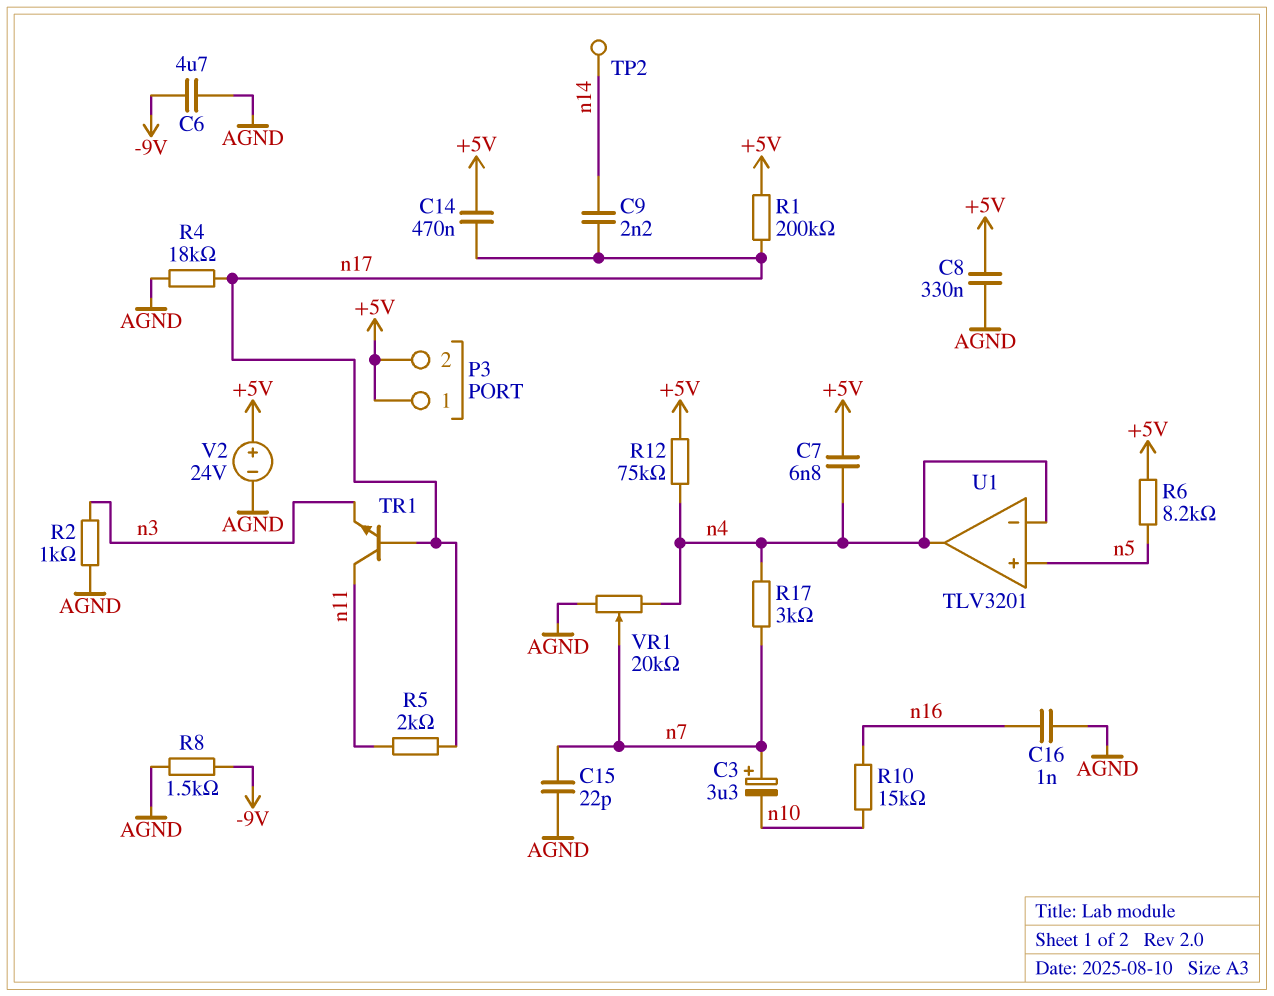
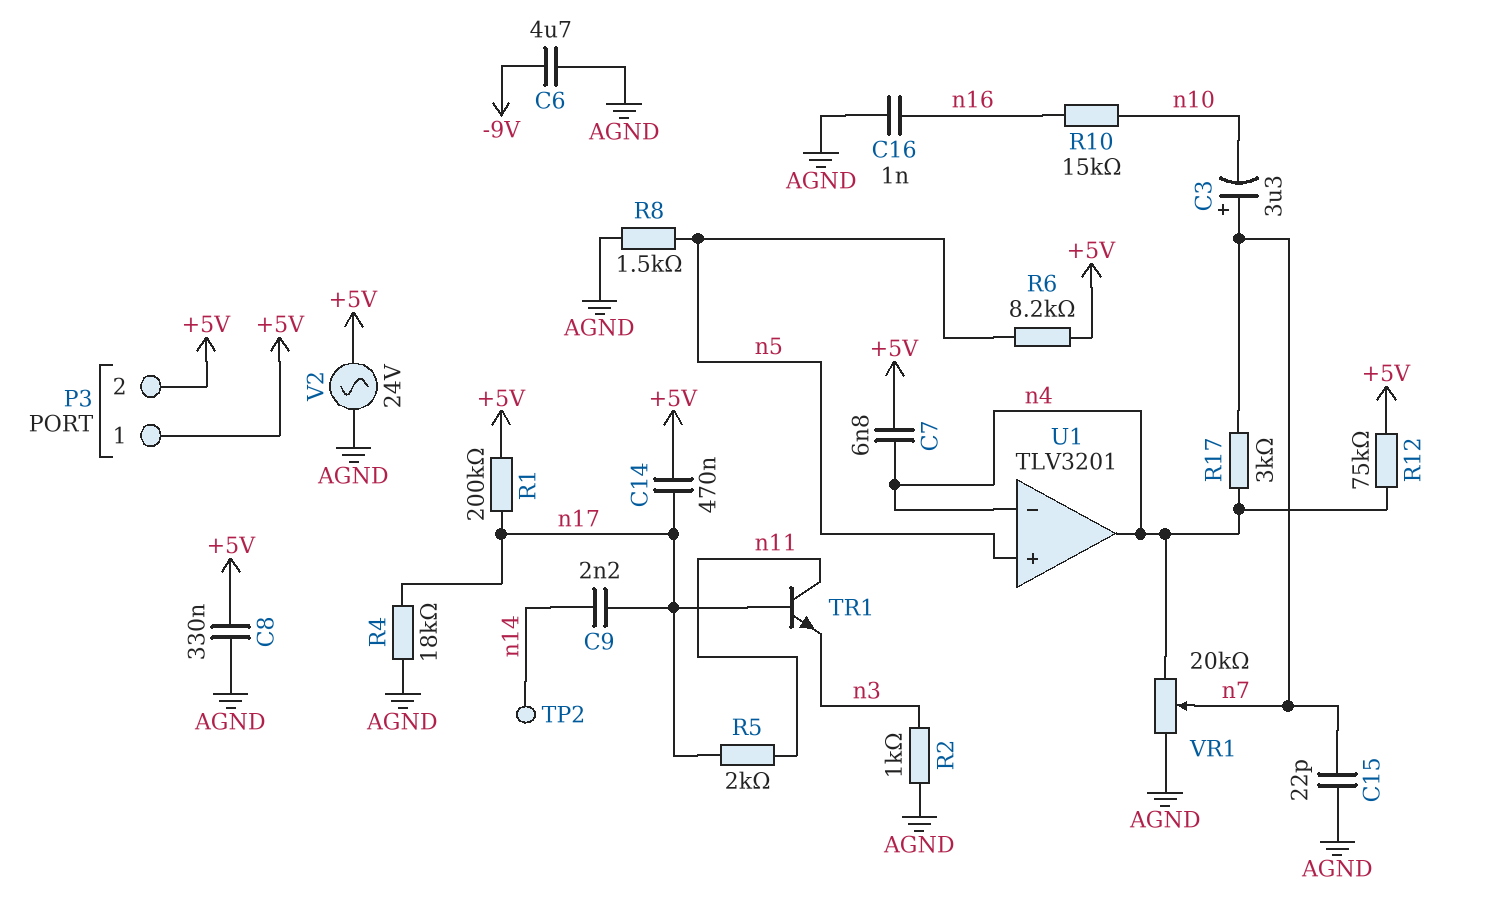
R8: 1.5k (-9V, AGND) -> 1.5k (AGND, n5)
V2: 24V (plus +5V, minus AGND) -> AC 24V (+5V, AGND)

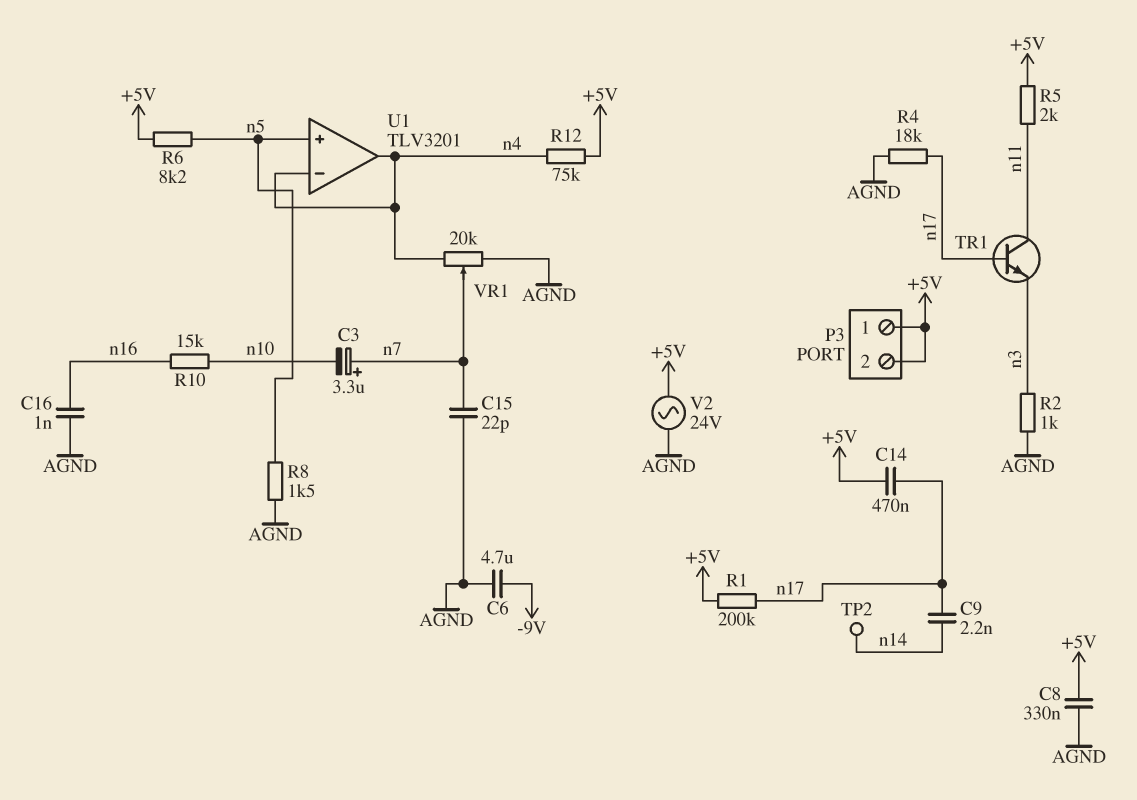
C7: 6.8nF (+5V, n4) -> none
R5: 2k (n11, n17) -> 2k (+5V, n11)
R17: 3k (n4, n7) -> none

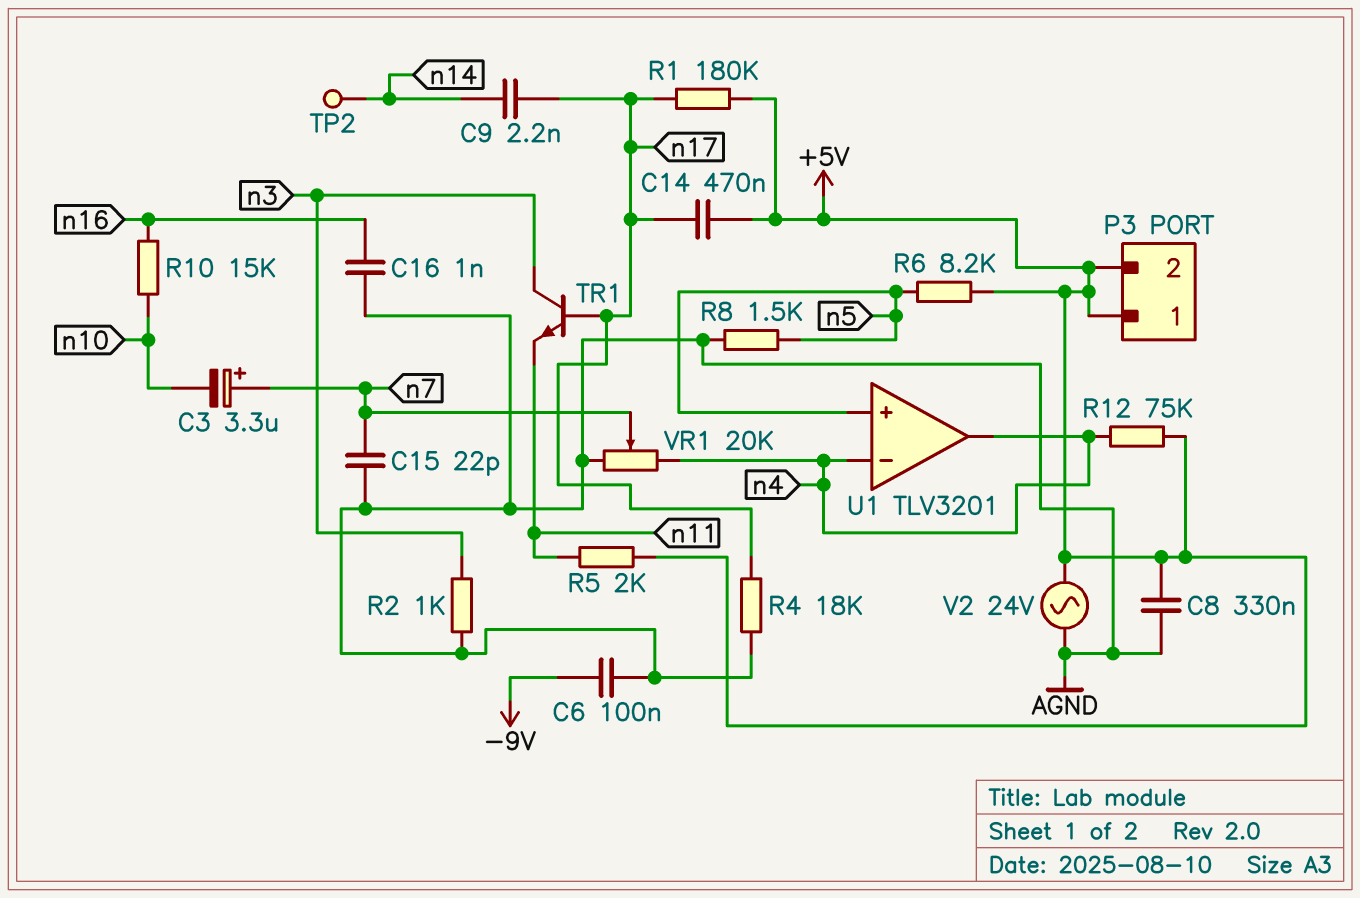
C6: 4.7uF (-9V, AGND) -> 100nF (-9V, AGND)
R1: 200k (+5V, n17) -> 180k (+5V, n17)
TR1: NPN (B n17, C n11, E n3) -> NPN (B n17, C n3, E n11)

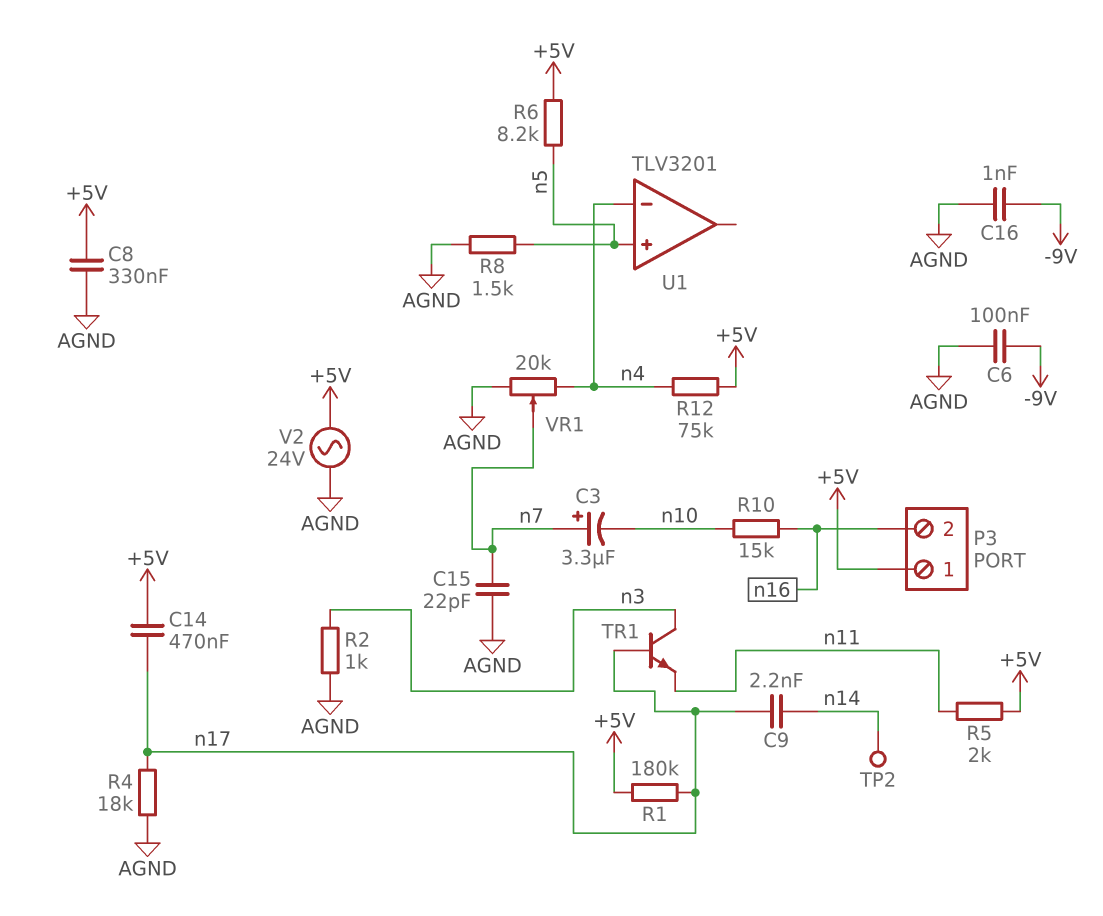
C16: 1nF (AGND, n16) -> 1nF (-9V, AGND)
P3 pin 2: +5V -> n16
U1 pin out: n4 -> none

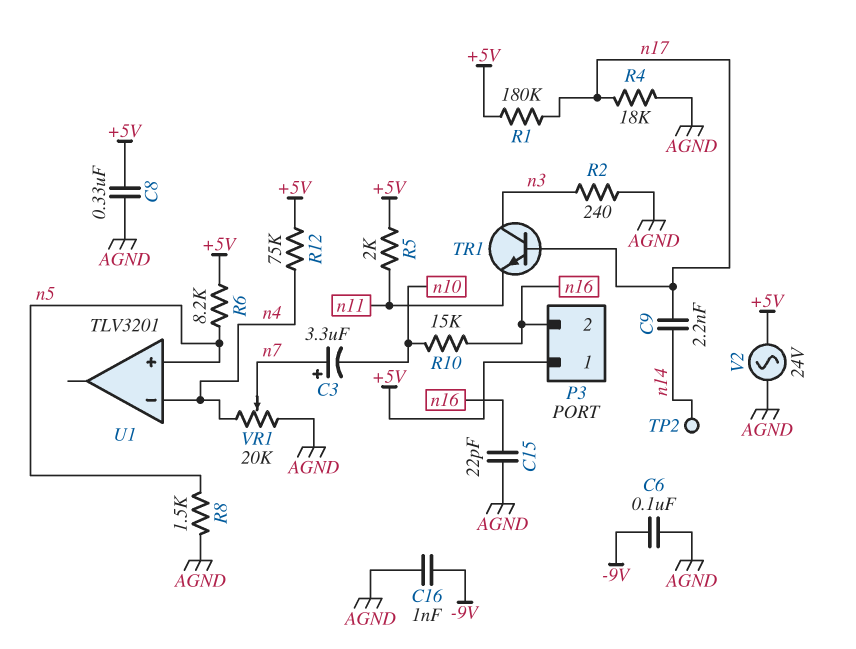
C14: 470nF (+5V, n17) -> none
C15: 22pF (AGND, n7) -> 22pF (AGND, n16)
R2: 1k (AGND, n3) -> 240 (AGND, n3)

